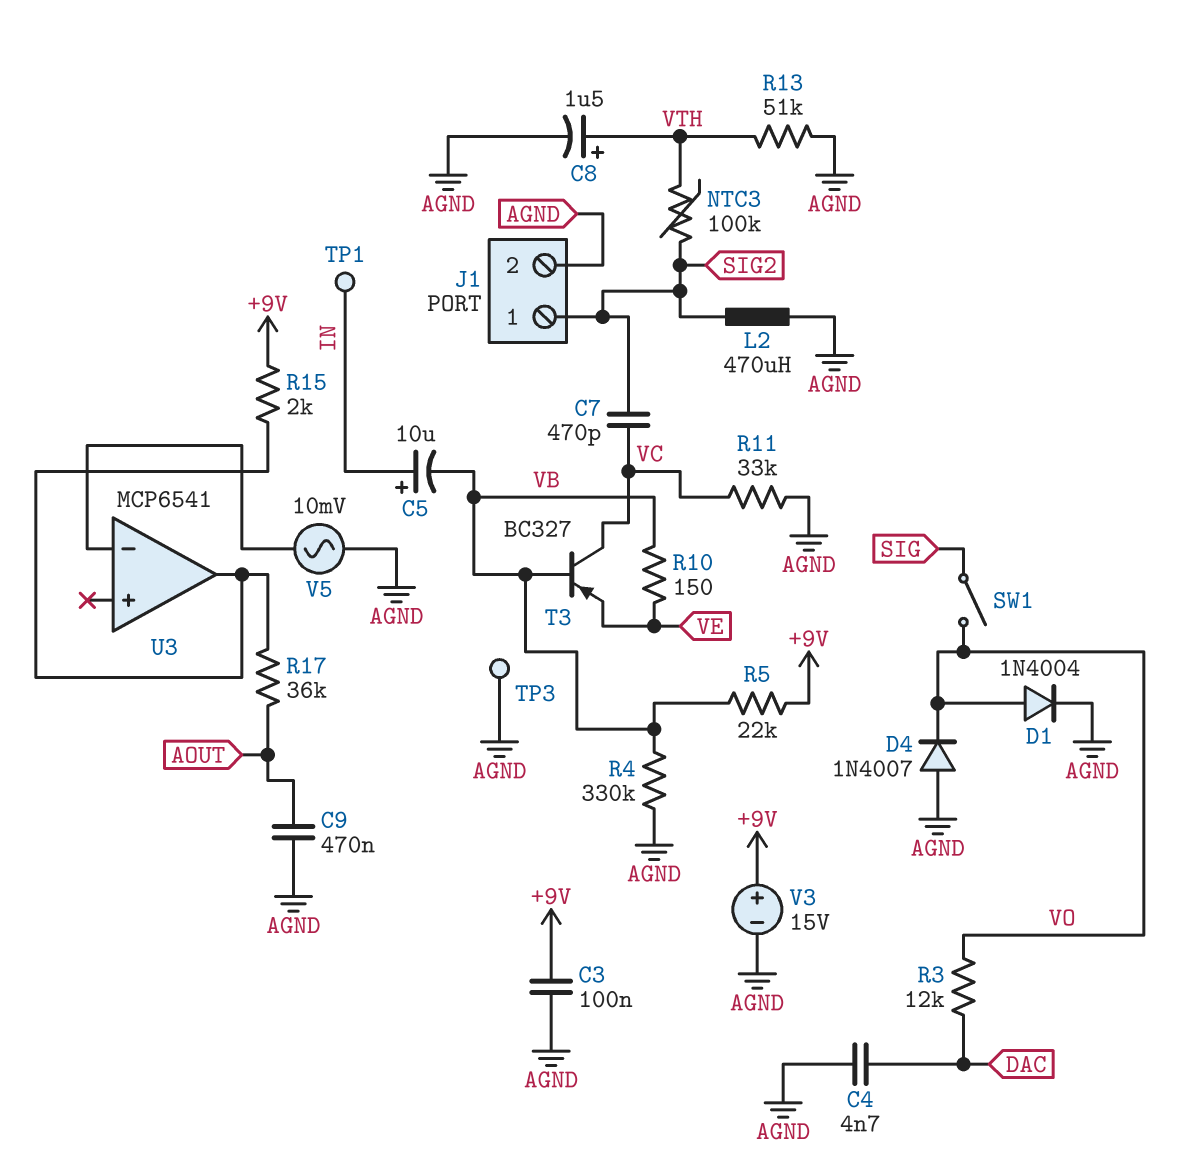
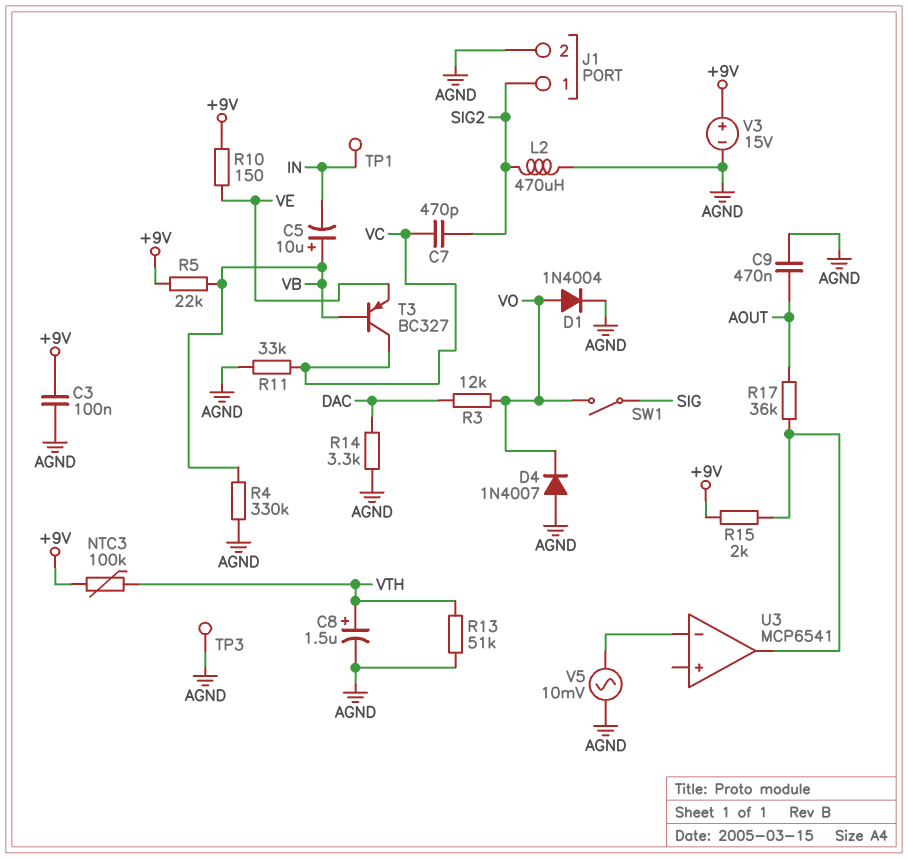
C4: 4.7nF (AGND, DAC) -> none
C5: 10uF (plus IN, minus VB) -> 10uF (plus VB, minus IN)
NTC3: 100k (SIG2, VTH) -> 100k (+9V, VTH)
R10: 150 (VB, VE) -> 150 (+9V, VE)
R14: none -> 3.3k (AGND, DAC)

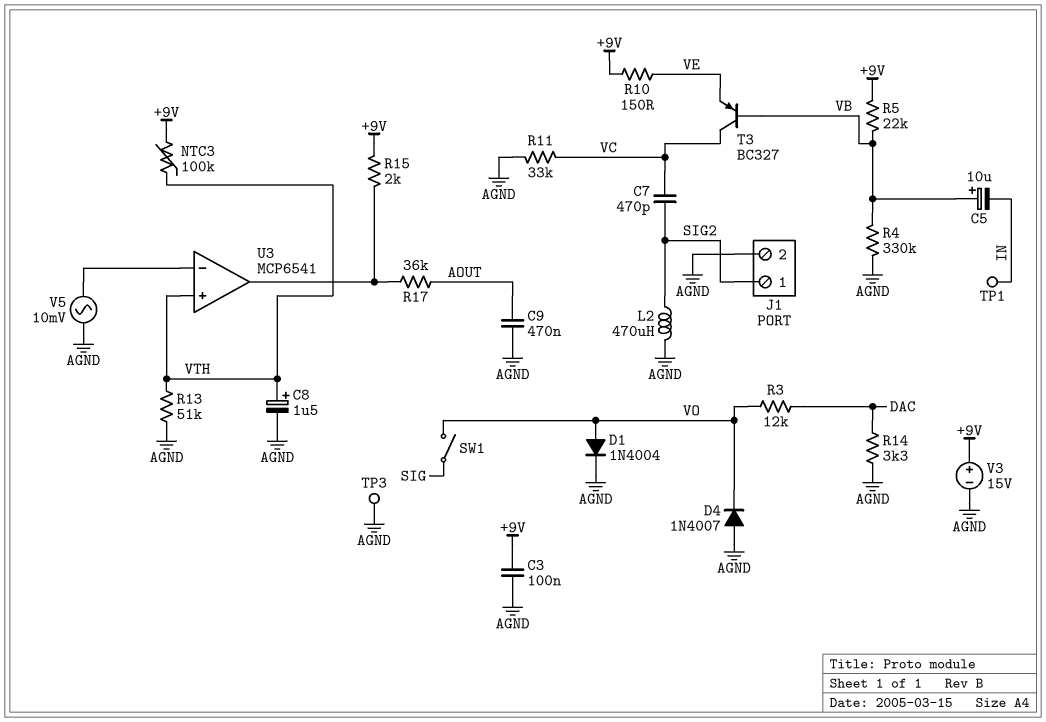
U3 pin in+: none -> VTH

